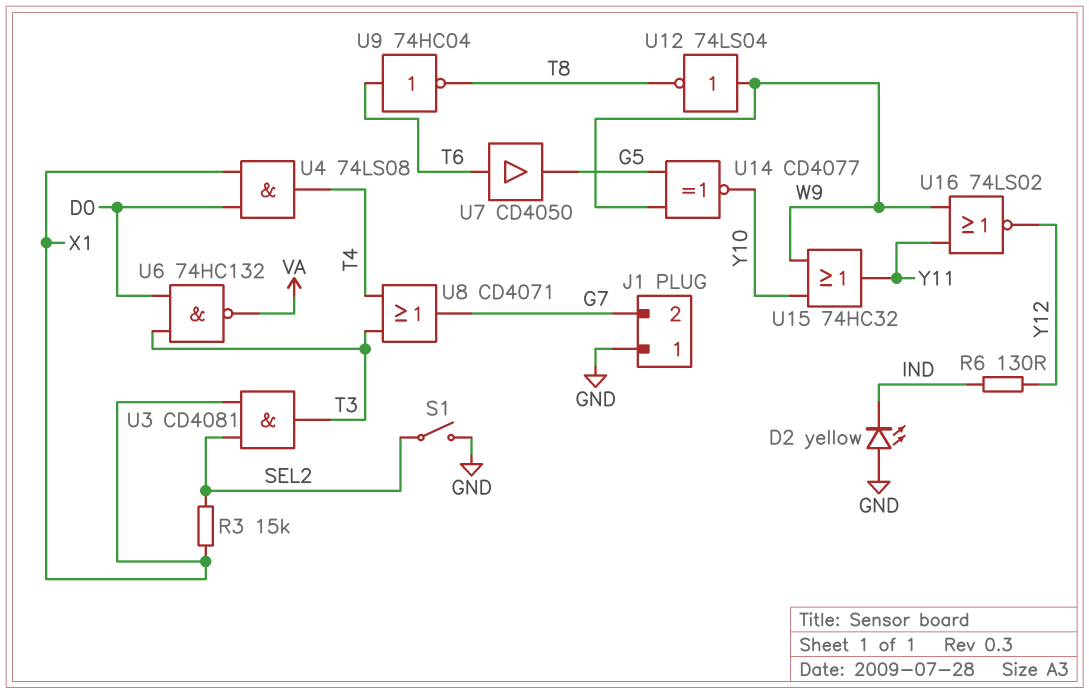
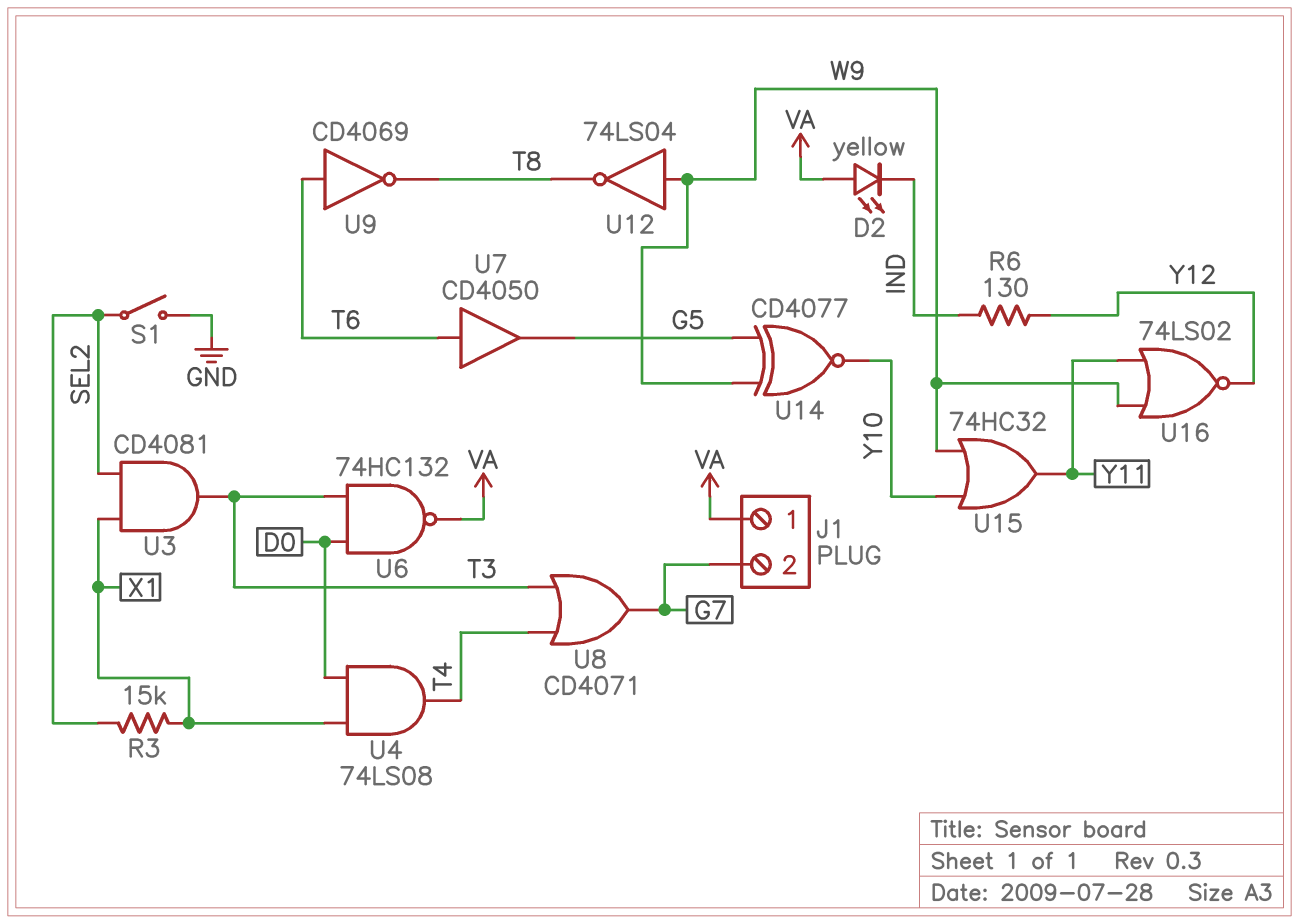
D2: LED yellow (A GND, K IND) -> LED yellow (A VA, K IND)
J1 pin 1: GND -> VA
U9: NOT 74HC04 (in T6, out T8) -> NOT CD4069 (in T6, out T8)

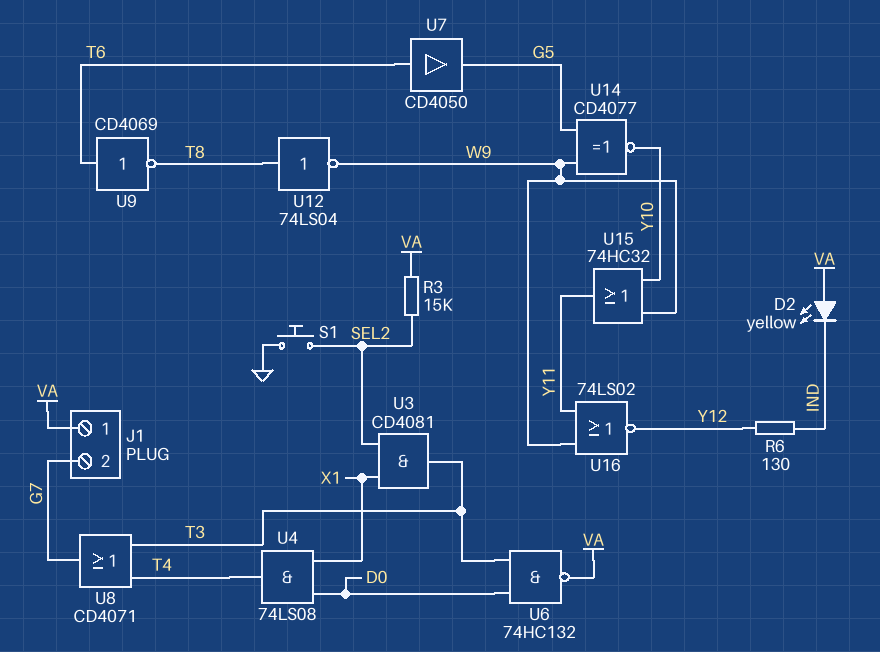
R3: 15k (SEL2, X1) -> 15k (SEL2, VA)
S1: switch (GND, SEL2) -> button (GND, SEL2)
U12: NOT 74LS04 (in W9, out T8) -> NOT 74LS04 (in T8, out W9)

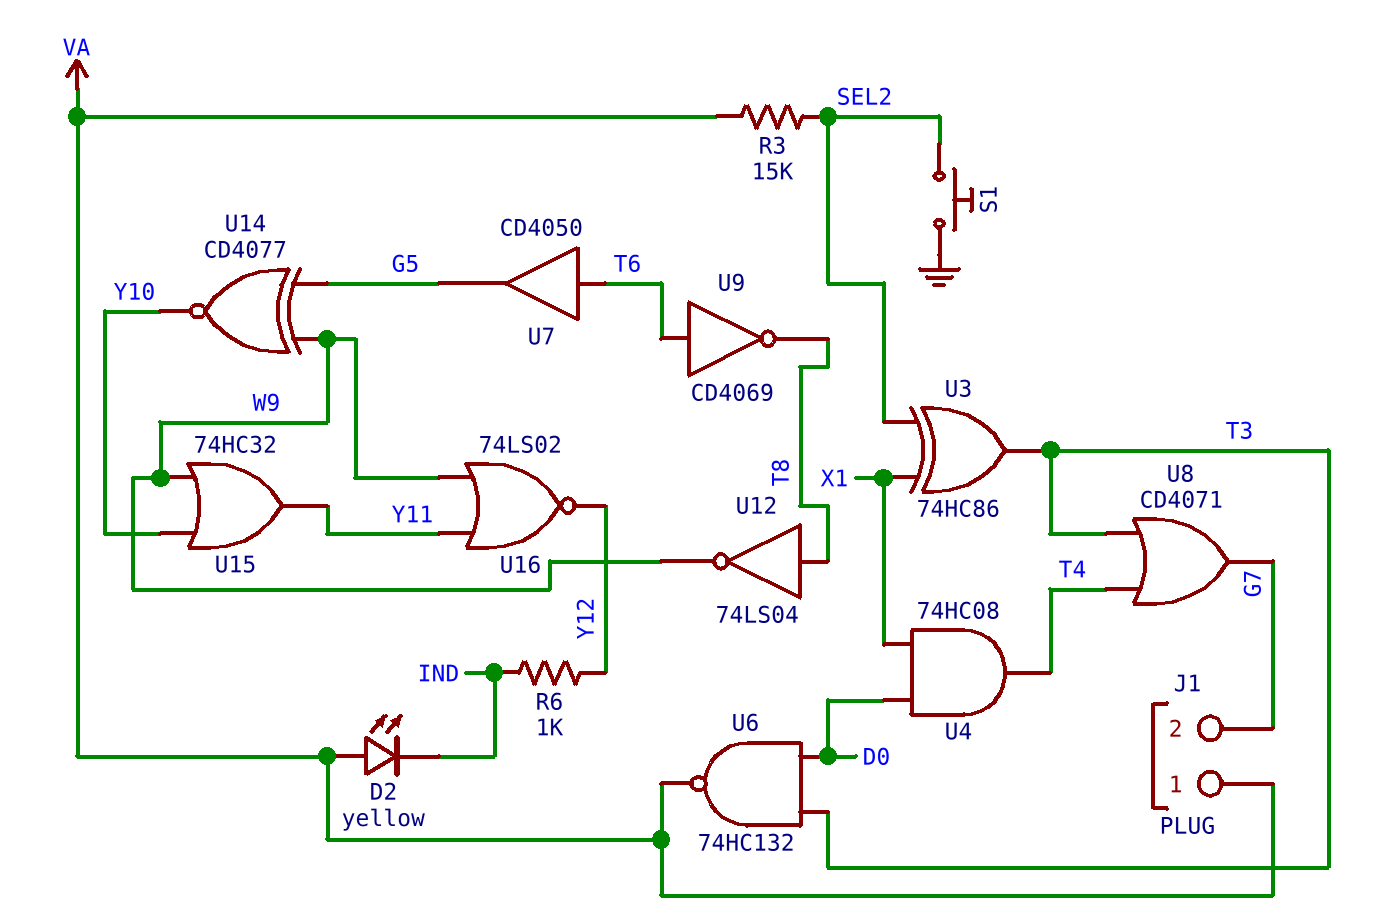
R6: 130 (IND, Y12) -> 1k (IND, Y12)
U3: AND CD4081 (in SEL2, in X1, out T3) -> XOR 74HC86 (in SEL2, in X1, out T3)
U4: AND 74LS08 (in D0, in X1, out T4) -> AND 74HC08 (in D0, in X1, out T4)

